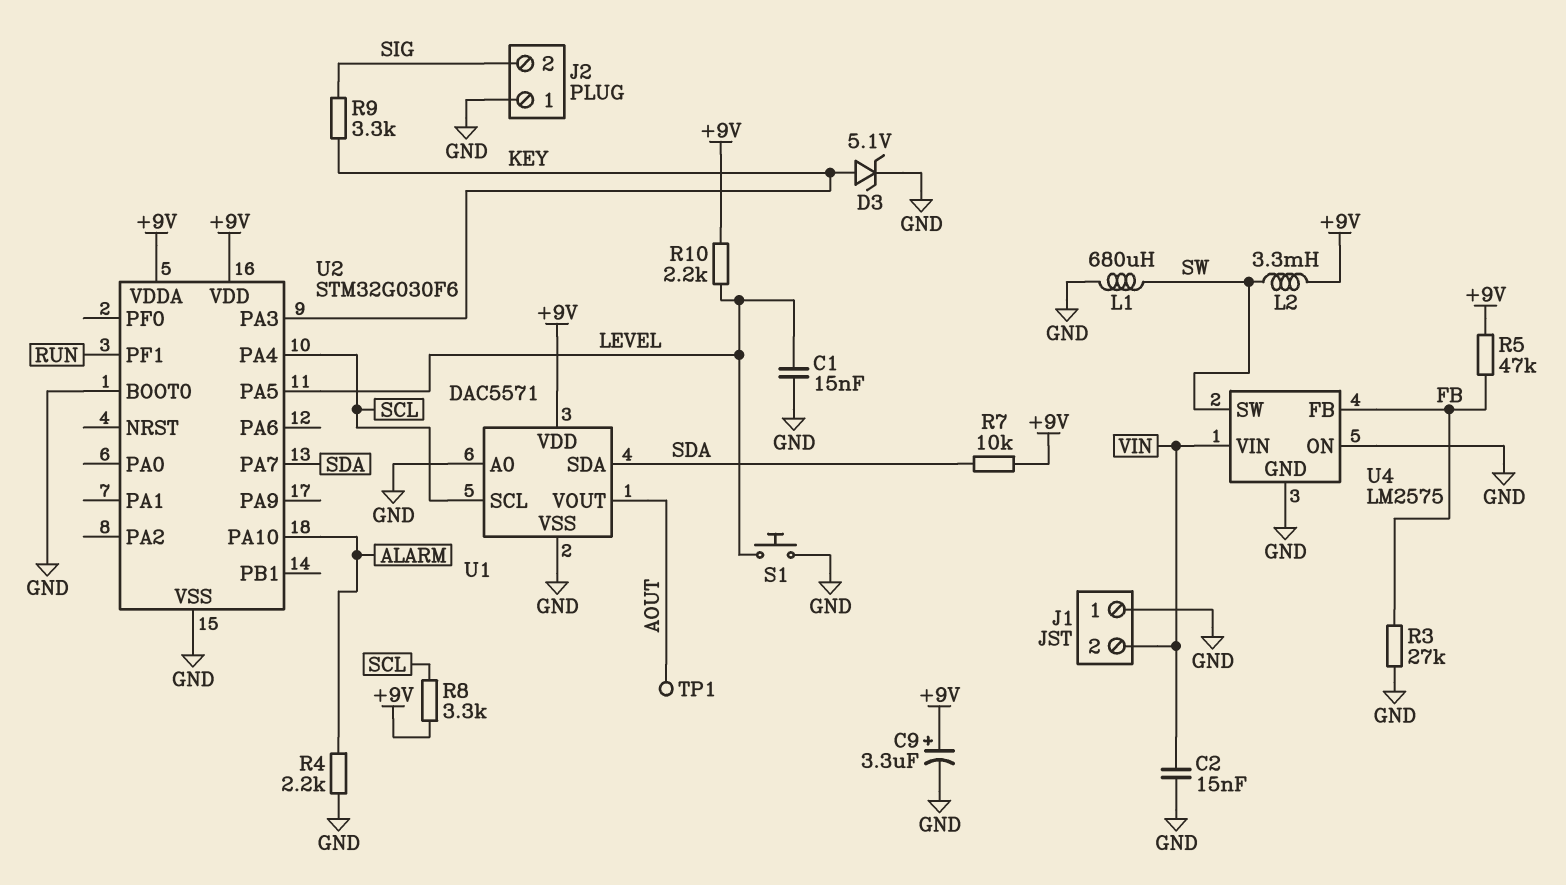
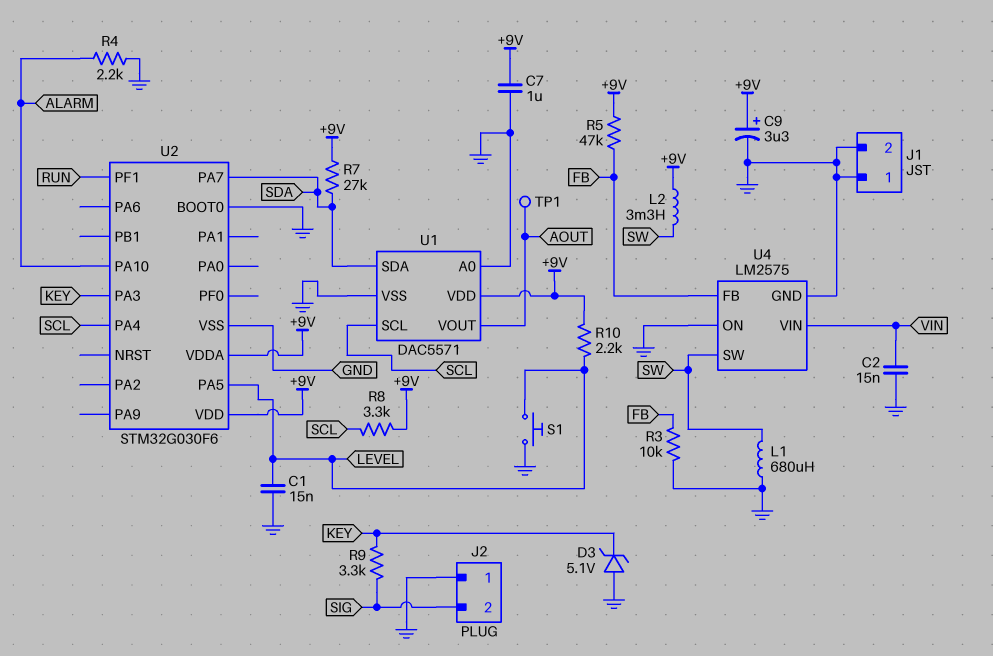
C7: none -> 1uF (+9V, GND)
D3: zener 5.1V (A KEY, K GND) -> zener 5.1V (A GND, K KEY)
J1 pin 2: VIN -> GND
R3: 27k (FB, GND) -> 10k (FB, GND)
R7: 10k (+9V, SDA) -> 27k (+9V, SDA)

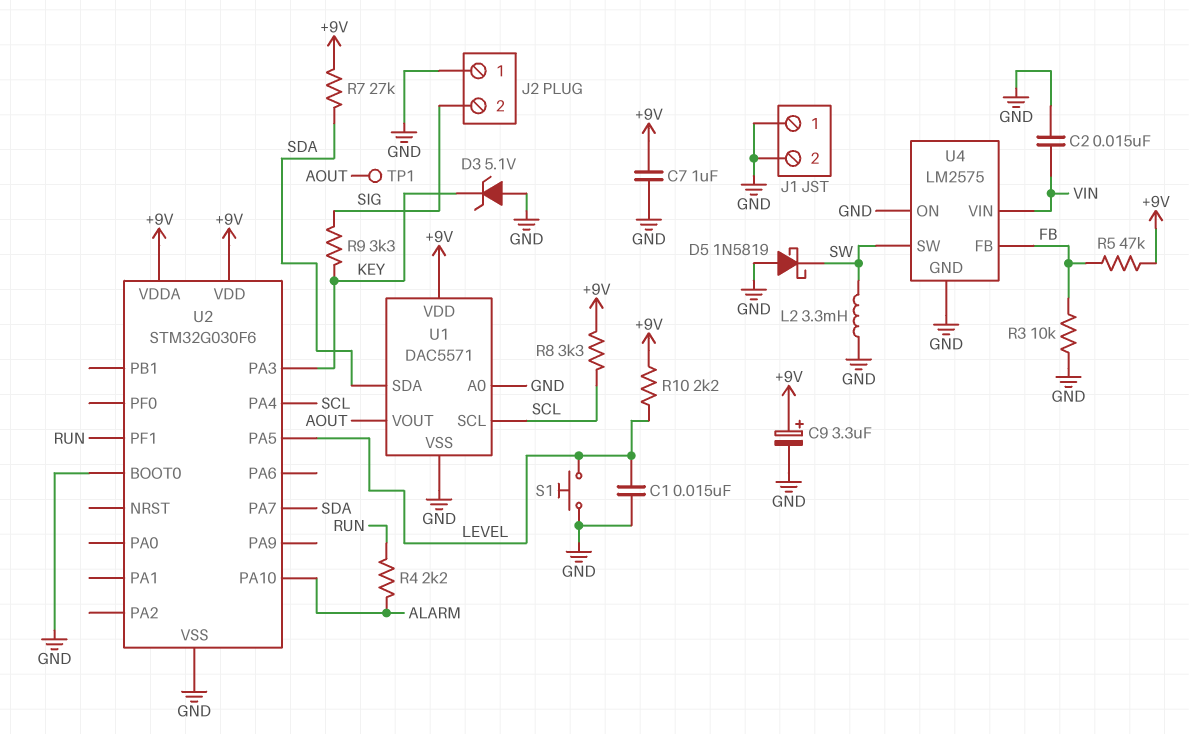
D5: none -> schottky 1N5819 (A GND, K SW)
L1: 680uH (GND, SW) -> none
L2: 3.3mH (+9V, SW) -> 3.3mH (GND, SW)
R4: 2.2k (ALARM, GND) -> 2.2k (ALARM, RUN)

